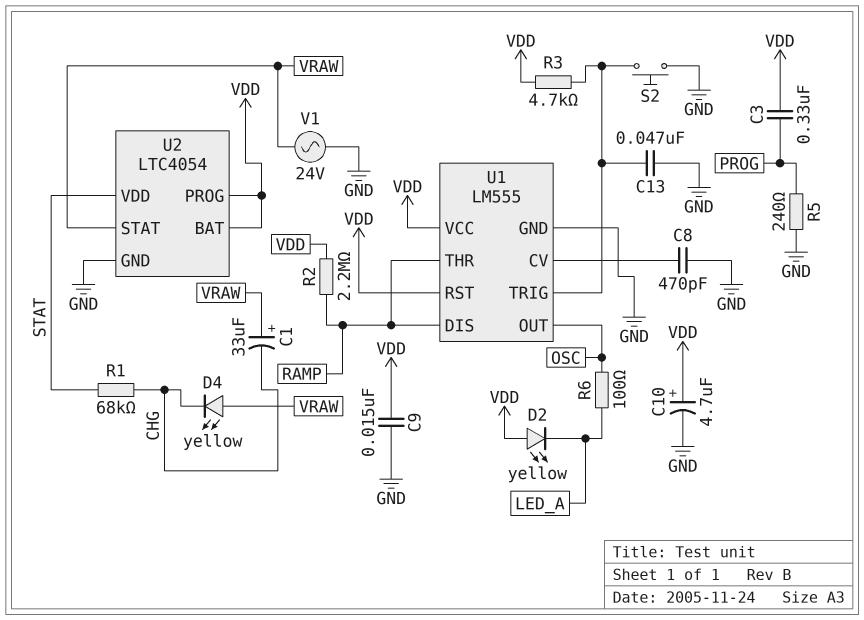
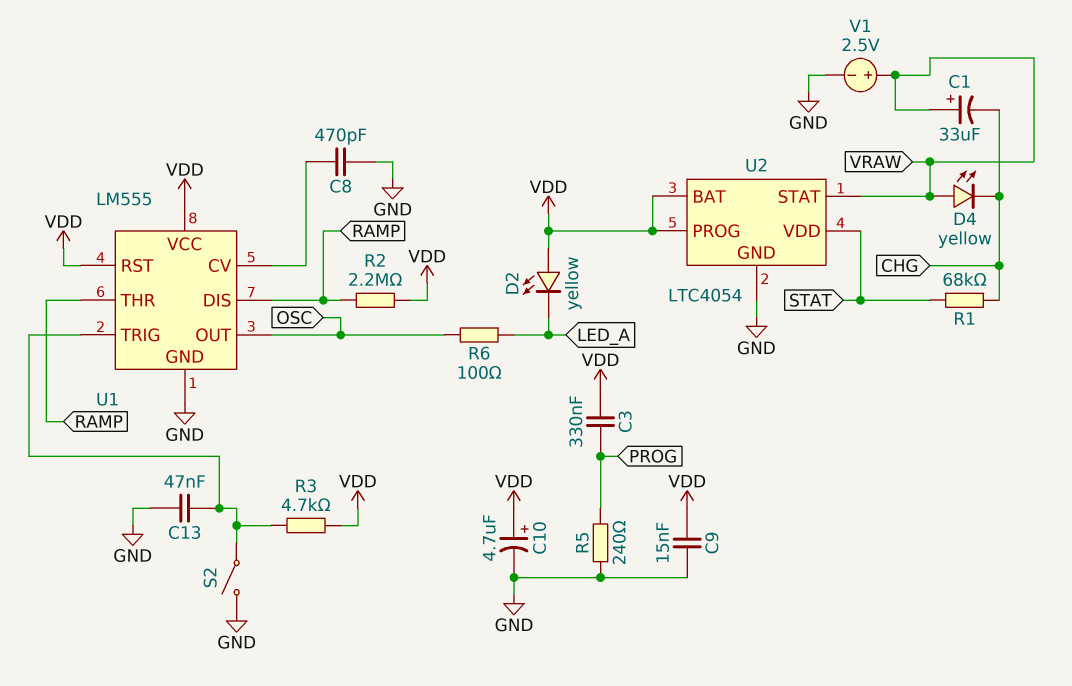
S2: button (GND, U1/TRIG) -> switch (GND, U1/TRIG)
V1: AC 24V (GND, VRAW) -> 2.5V (plus VRAW, minus GND)

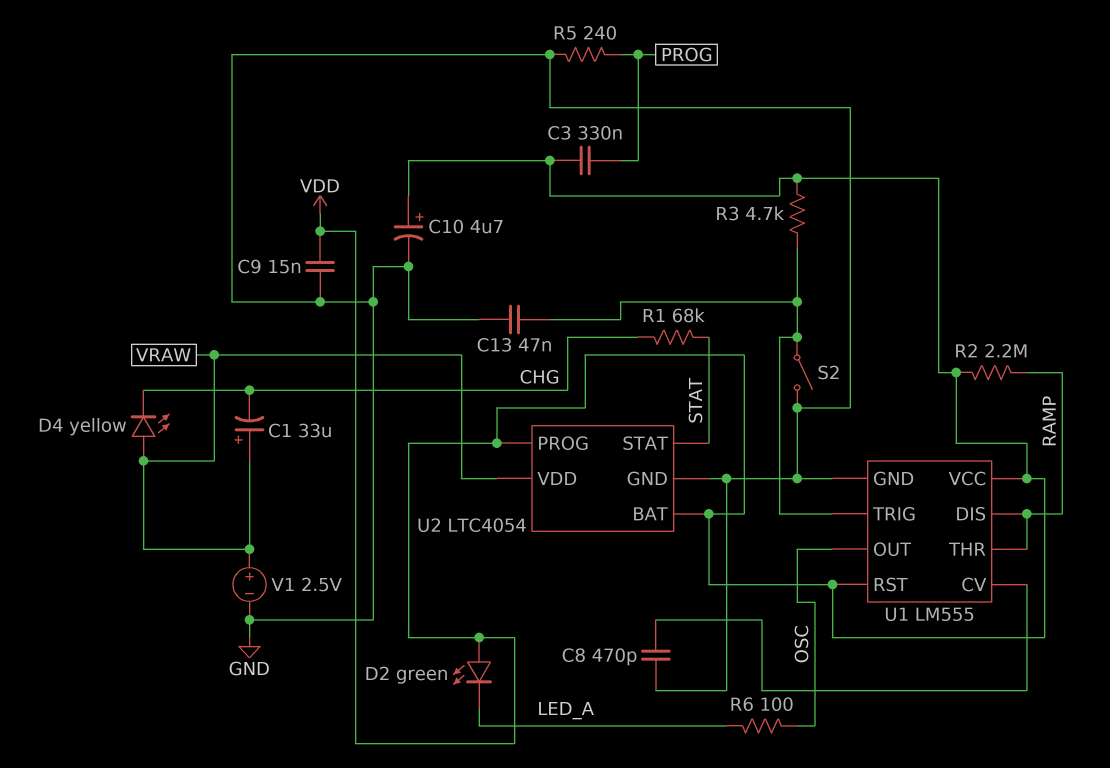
D2: LED yellow (A VDD, K LED_A) -> LED green (A VDD, K LED_A)
U2 pin STAT: VRAW -> STAT
U2 pin VDD: STAT -> VRAW

